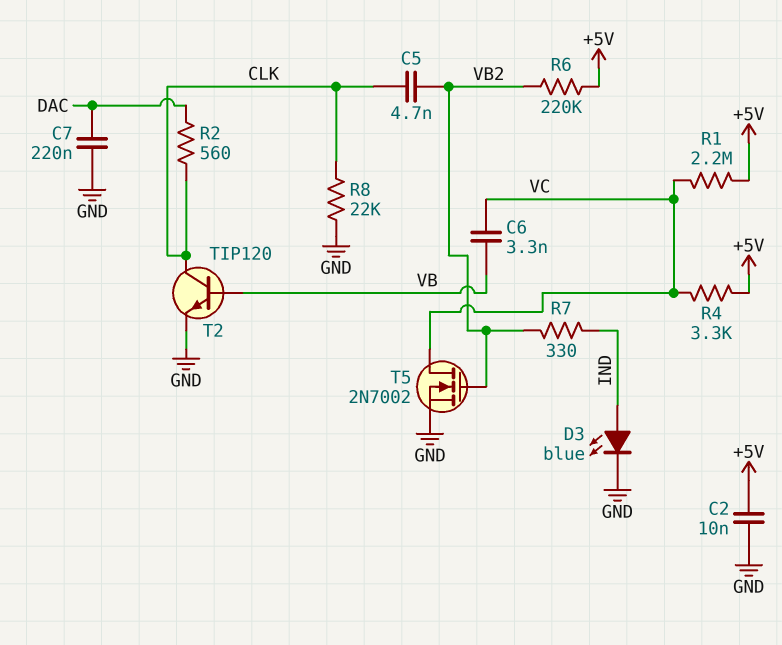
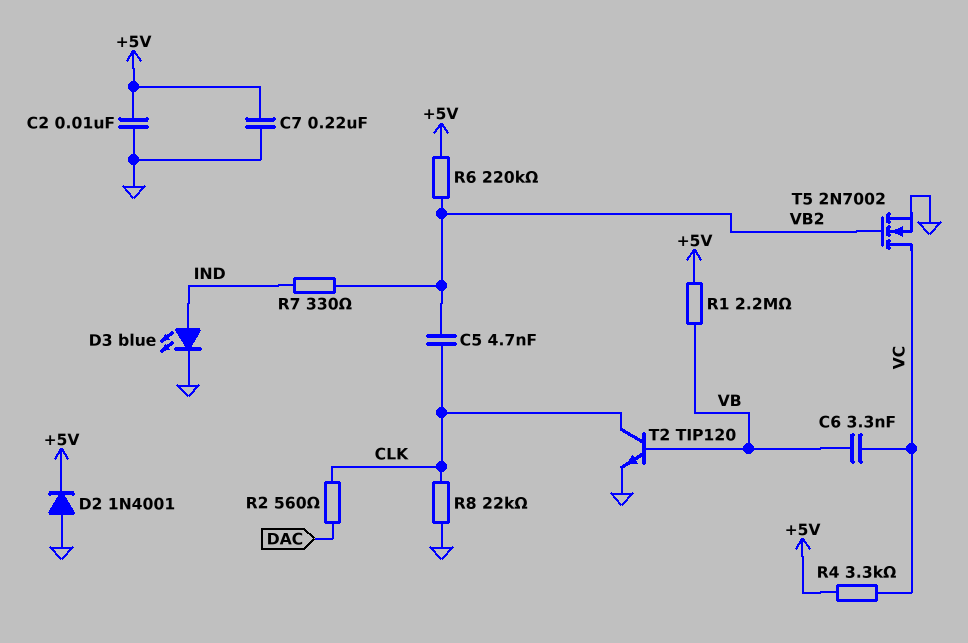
C7: 220nF (DAC, GND) -> 220nF (+5V, GND)
D2: none -> diode 1N4001 (A GND, K +5V)
R1: 2.2M (+5V, VC) -> 2.2M (+5V, VB)

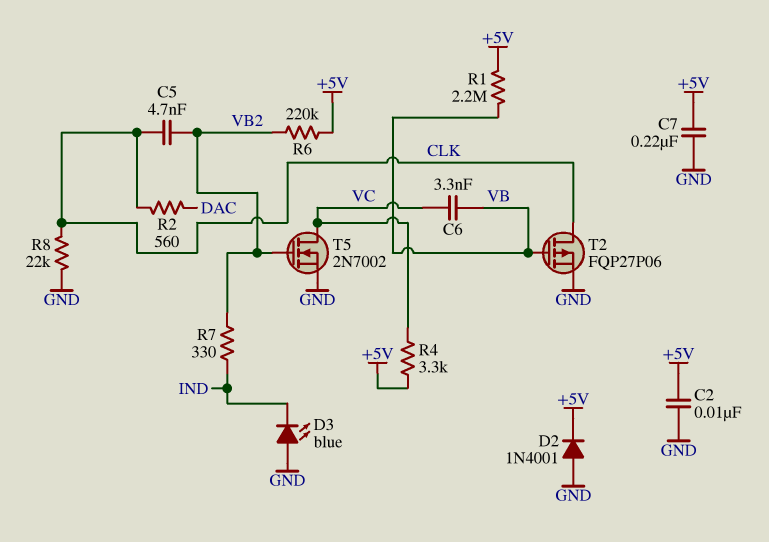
D3: LED blue (A IND, K GND) -> LED blue (A GND, K IND)
T2: NPN TIP120 (B VB, C CLK, E GND) -> PMOS FQP27P06 (G VB, D CLK, S GND)

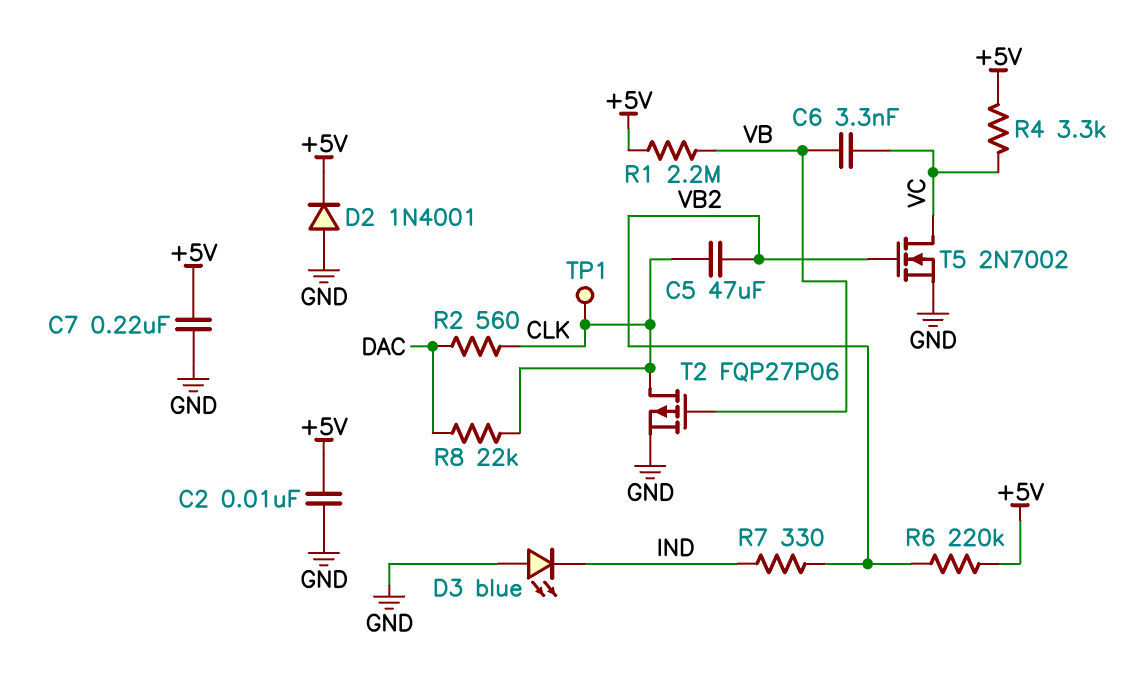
C5: 4.7nF (CLK, VB2) -> 47uF (CLK, VB2)
R8: 22k (CLK, GND) -> 22k (CLK, DAC)
TP1: none -> test point (CLK)

